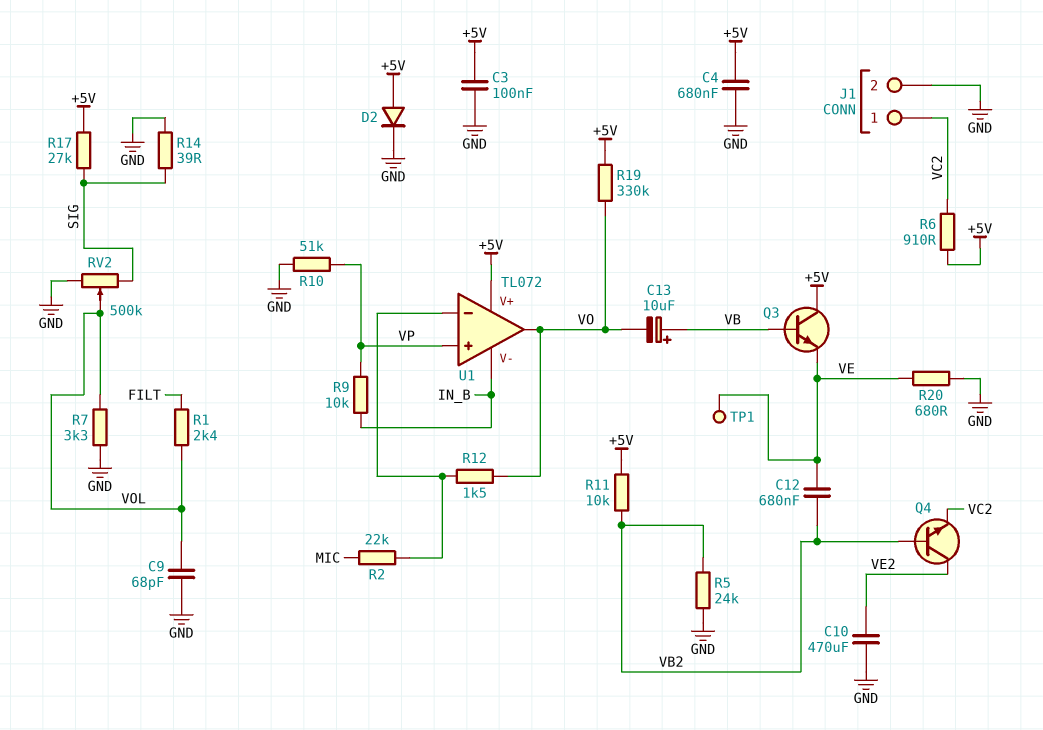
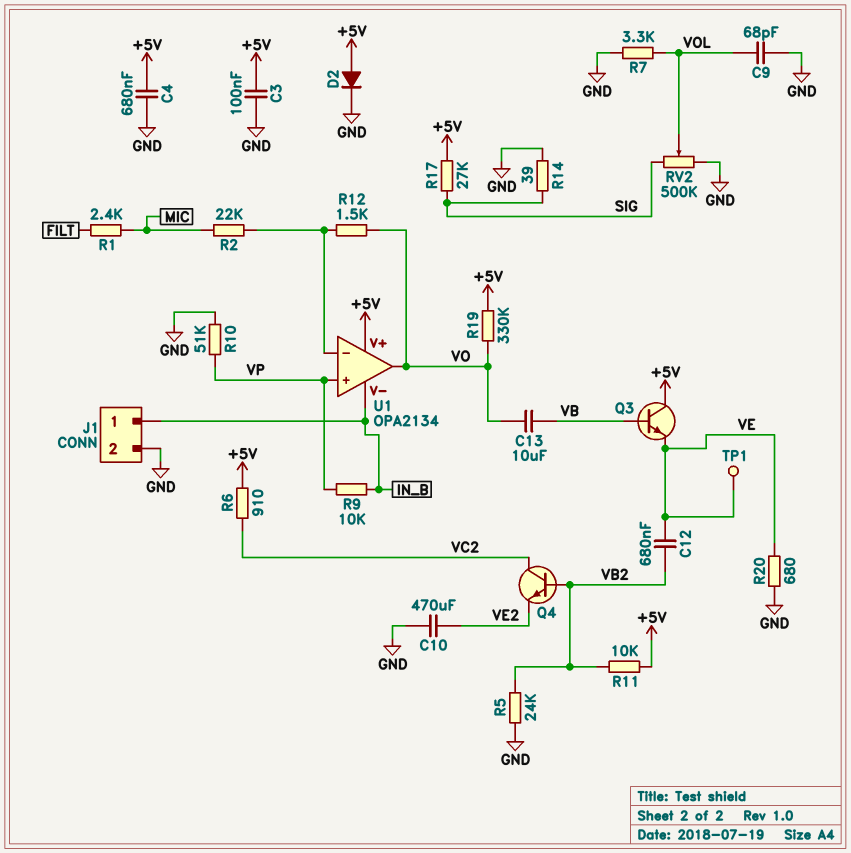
C13: 10uF (plus VB, minus VO) -> 10uF (VB, VO)
J1 pin 1: VC2 -> IN_B
Q4: NPN (B VB2, C VE2, E VC2) -> NPN (B VB2, C VC2, E VE2)
R1: 2.4k (FILT, VOL) -> 2.4k (FILT, MIC)
U1: TL072 -> OPA2134

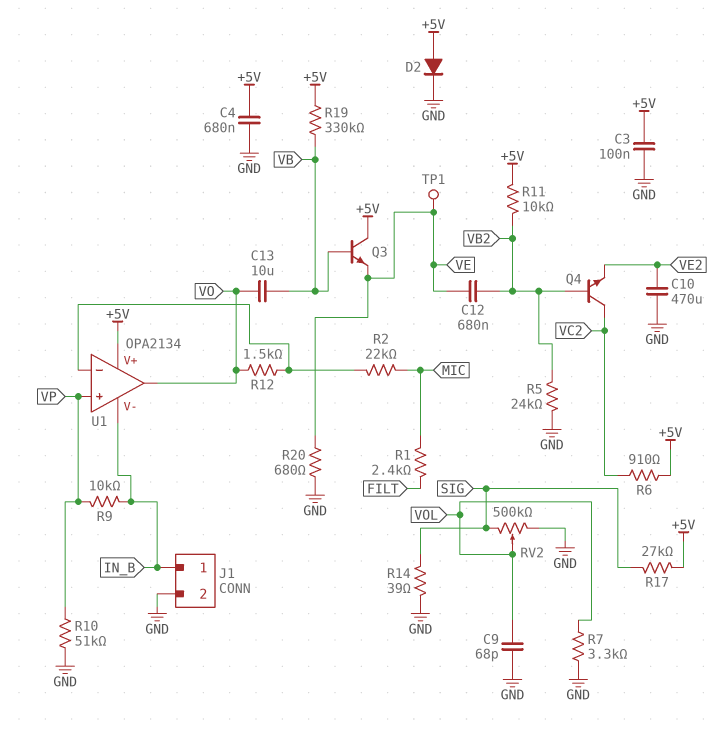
R19: 330k (+5V, VO) -> 330k (+5V, VB)

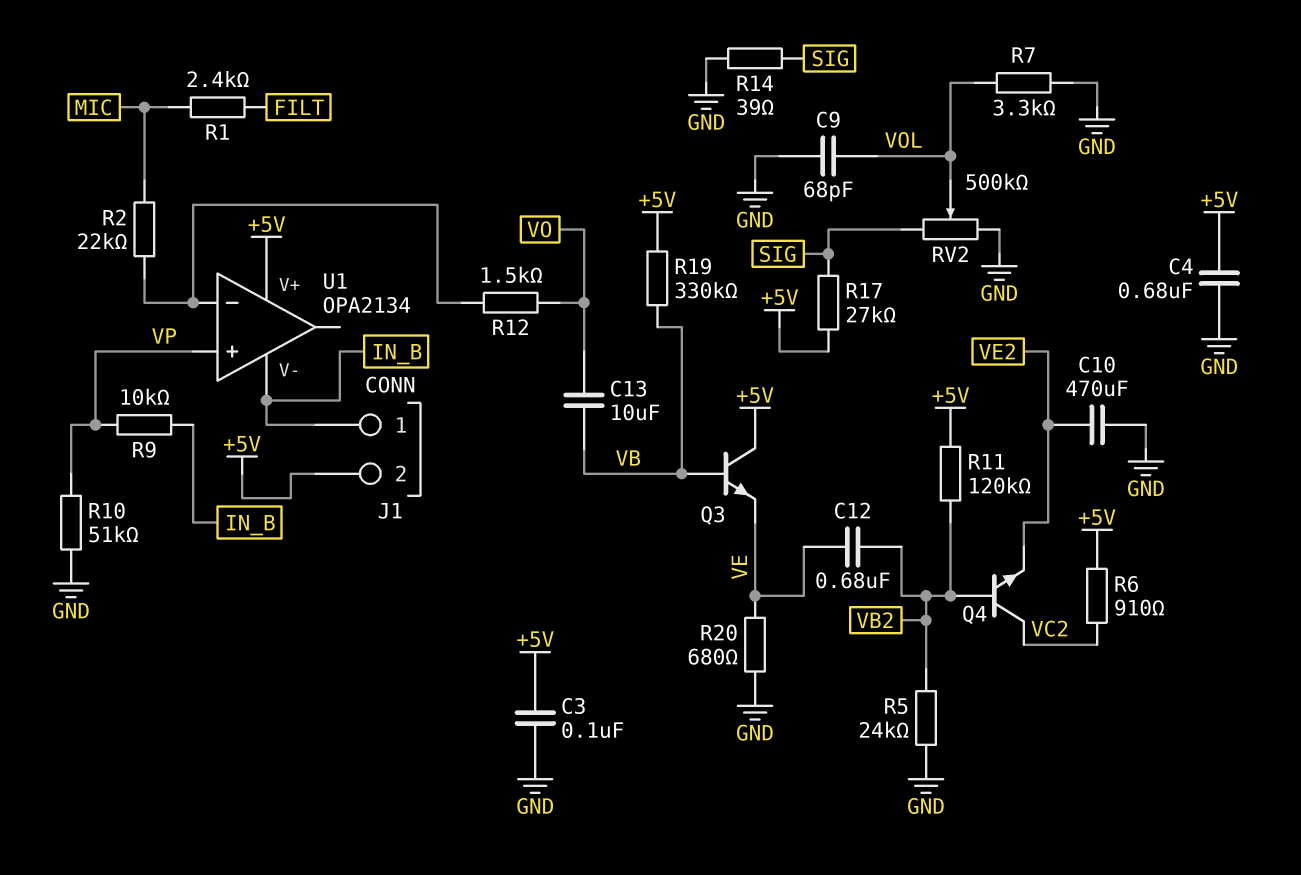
D2: diode (A +5V, K GND) -> none
J1 pin 2: GND -> +5V
R11: 10k (+5V, VB2) -> 120k (+5V, VB2)
TP1: test point (VE) -> none
U1 pin out: VO -> none

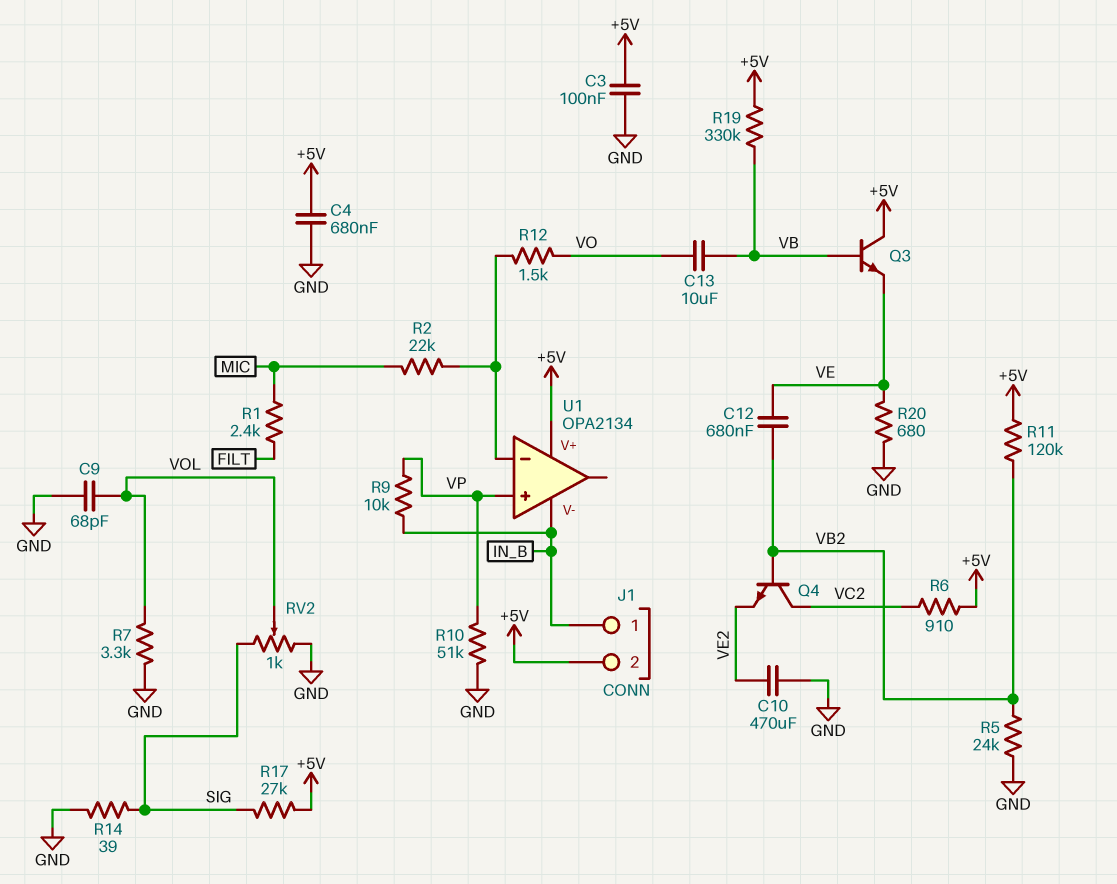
RV2: 500k (GND, SIG, wiper VOL) -> 1k (GND, SIG, wiper VOL)

